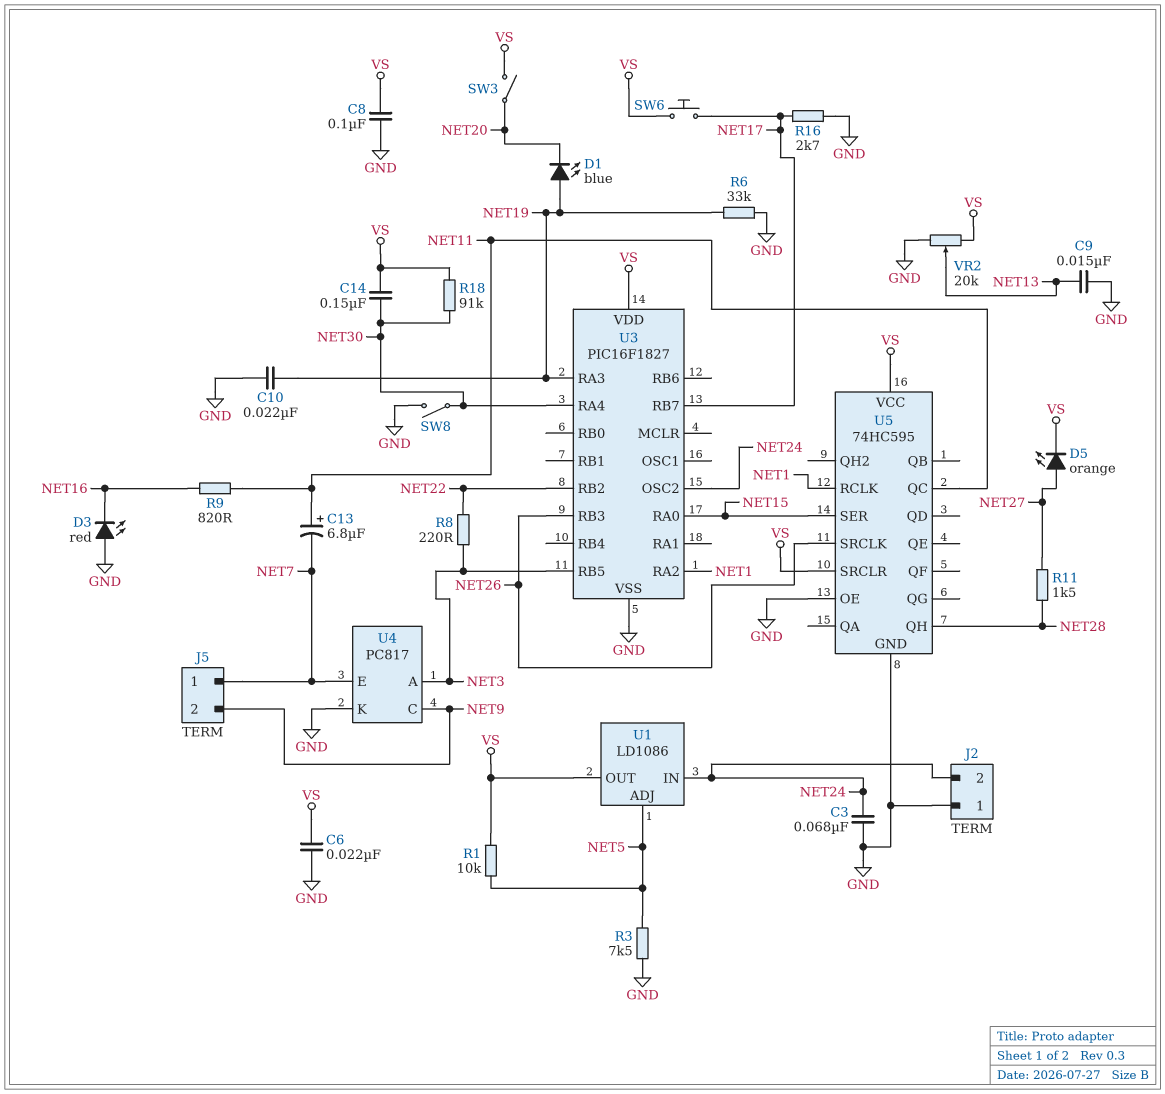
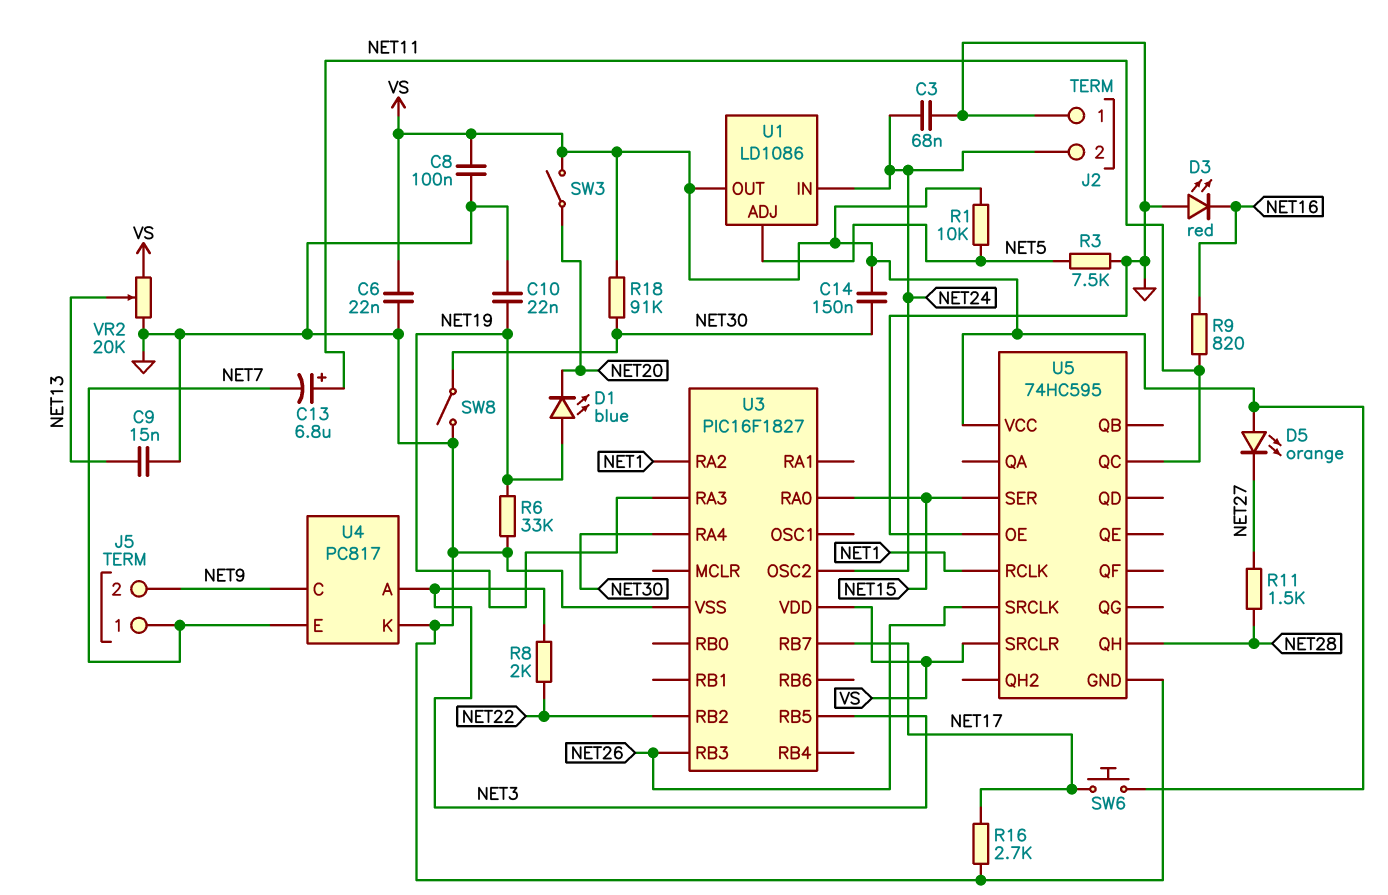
D5: LED orange (A NET27, K VS) -> LED orange (A VS, K NET27)
R8: 220 (NET3, NET22) -> 2k (NET3, NET22)

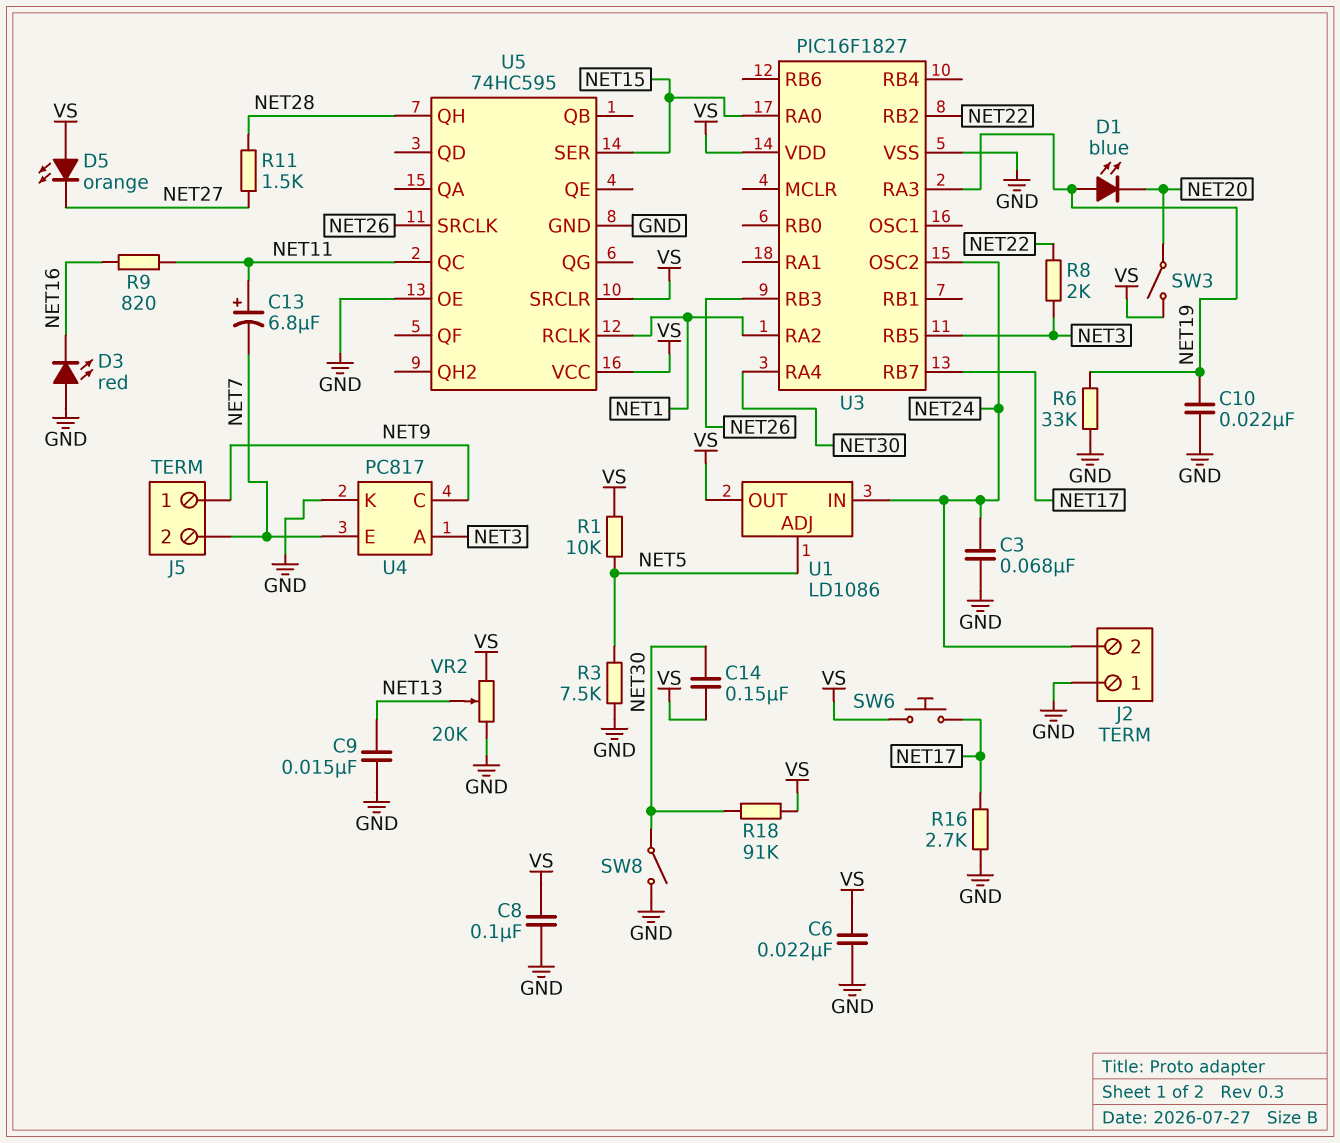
J5 pin 1: NET7 -> NET9
J5 pin 2: NET9 -> NET7

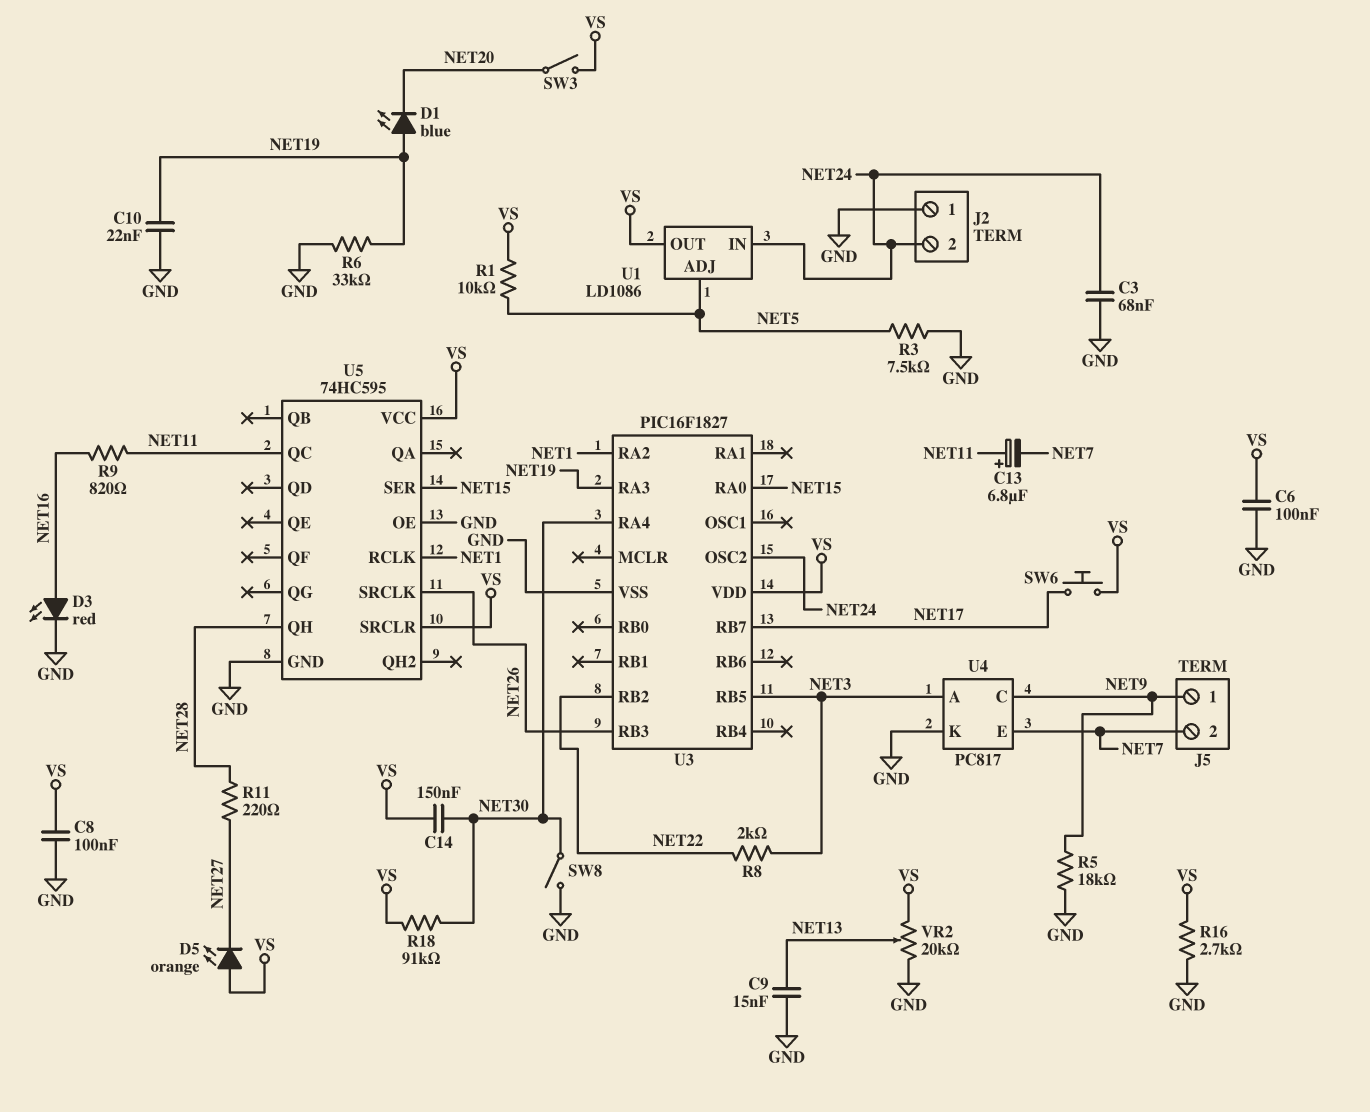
C6: 22nF (GND, VS) -> 100nF (GND, VS)
D3: LED red (A GND, K NET16) -> LED red (A NET16, K GND)
R5: none -> 18k (GND, NET9)
R11: 1.5k (NET27, NET28) -> 220 (NET27, NET28)
R16: 2.7k (GND, NET17) -> 2.7k (GND, VS)

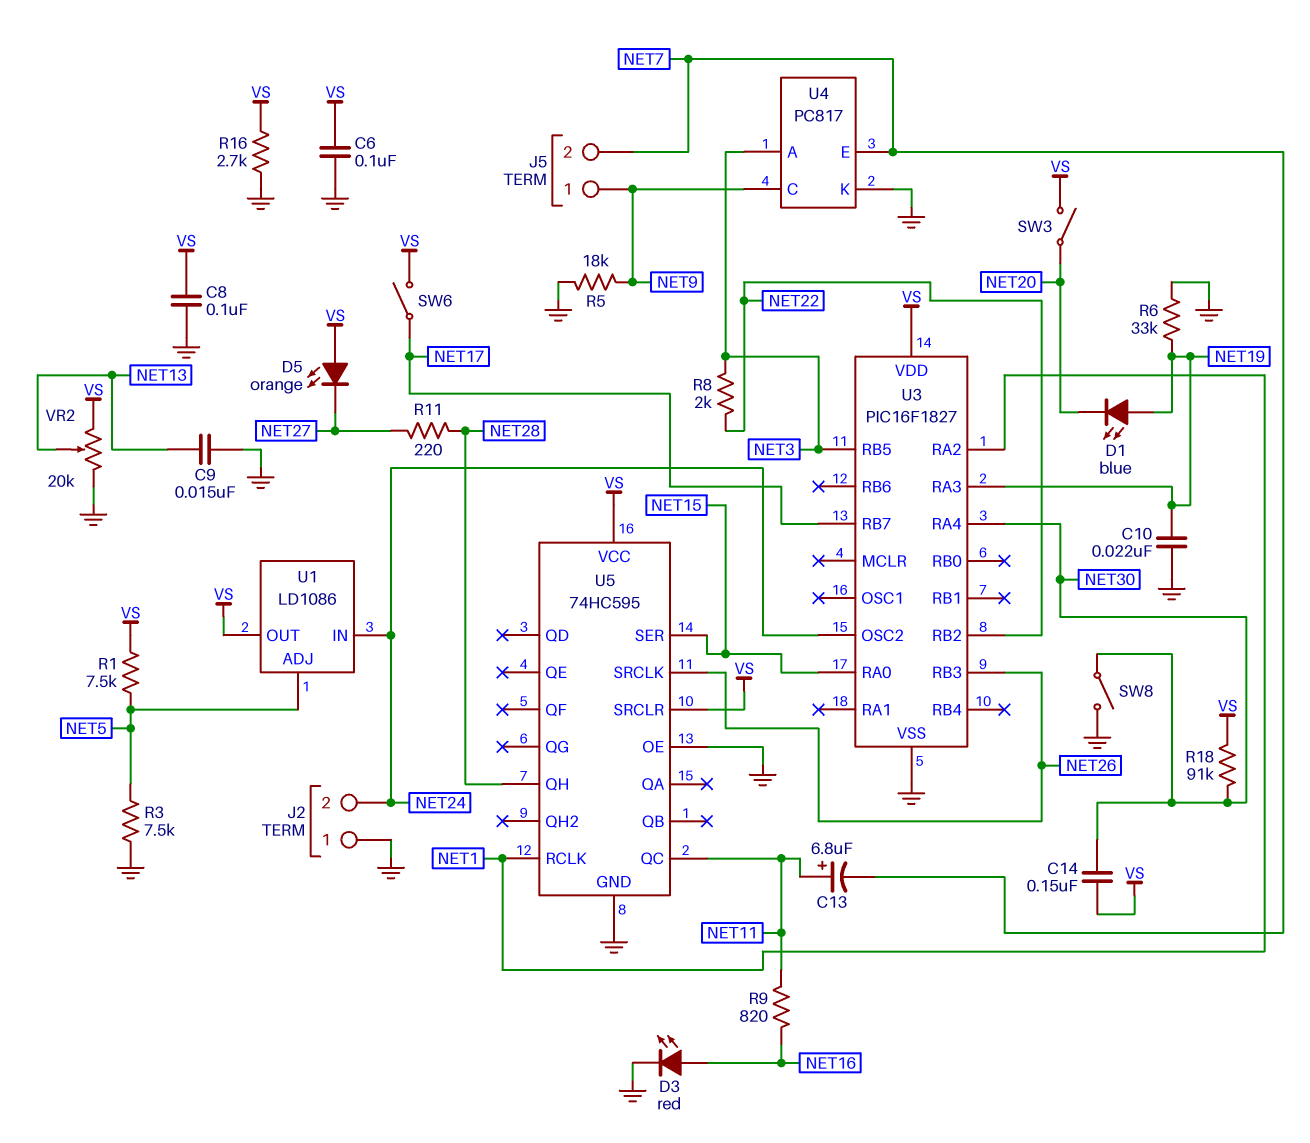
C3: 68nF (GND, NET24) -> none
R1: 10k (NET5, VS) -> 7.5k (NET5, VS)
SW6: button (NET17, VS) -> switch (NET17, VS)

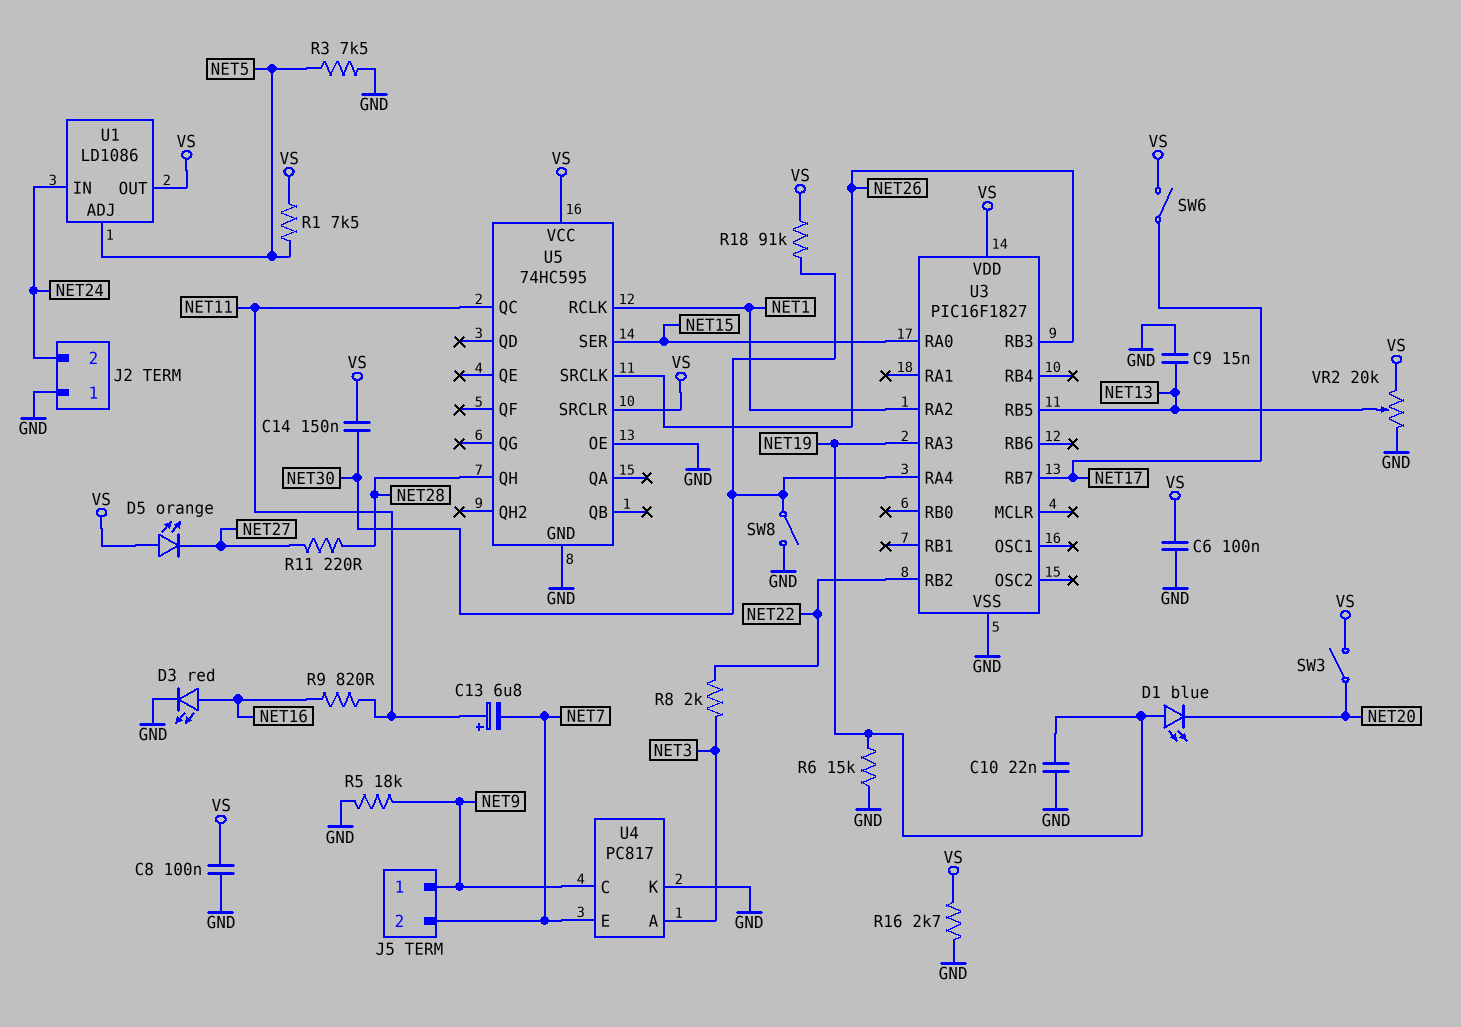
R6: 33k (GND, NET19) -> 15k (GND, NET19)
U3 pin OSC2: NET24 -> none
U3 pin RB5: NET3 -> NET13

